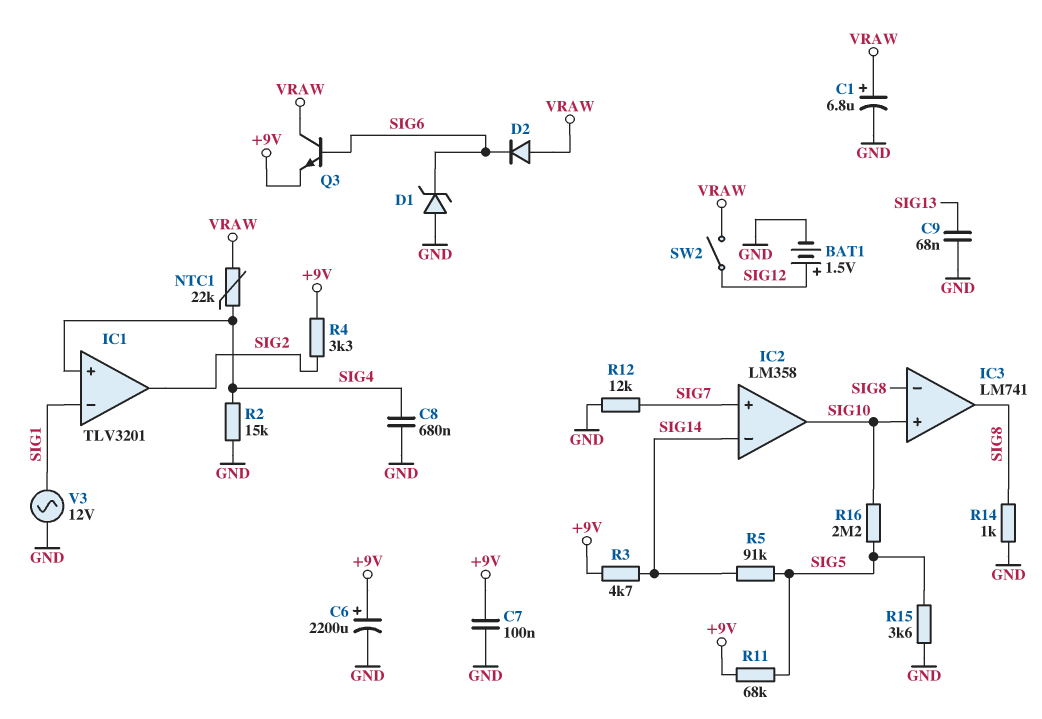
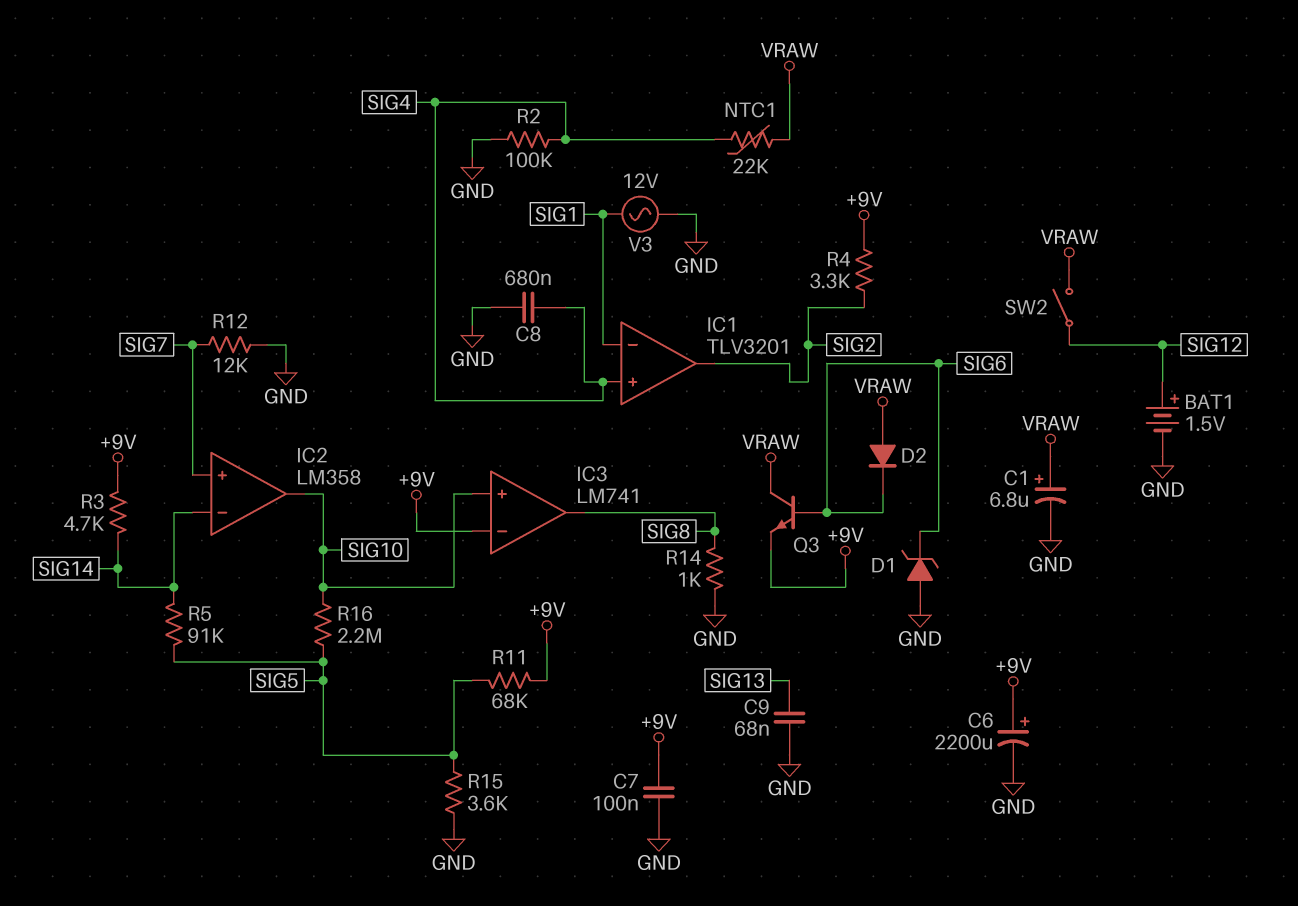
IC3 pin in-: SIG8 -> +9V
R2: 15k (GND, SIG4) -> 100k (GND, SIG4)

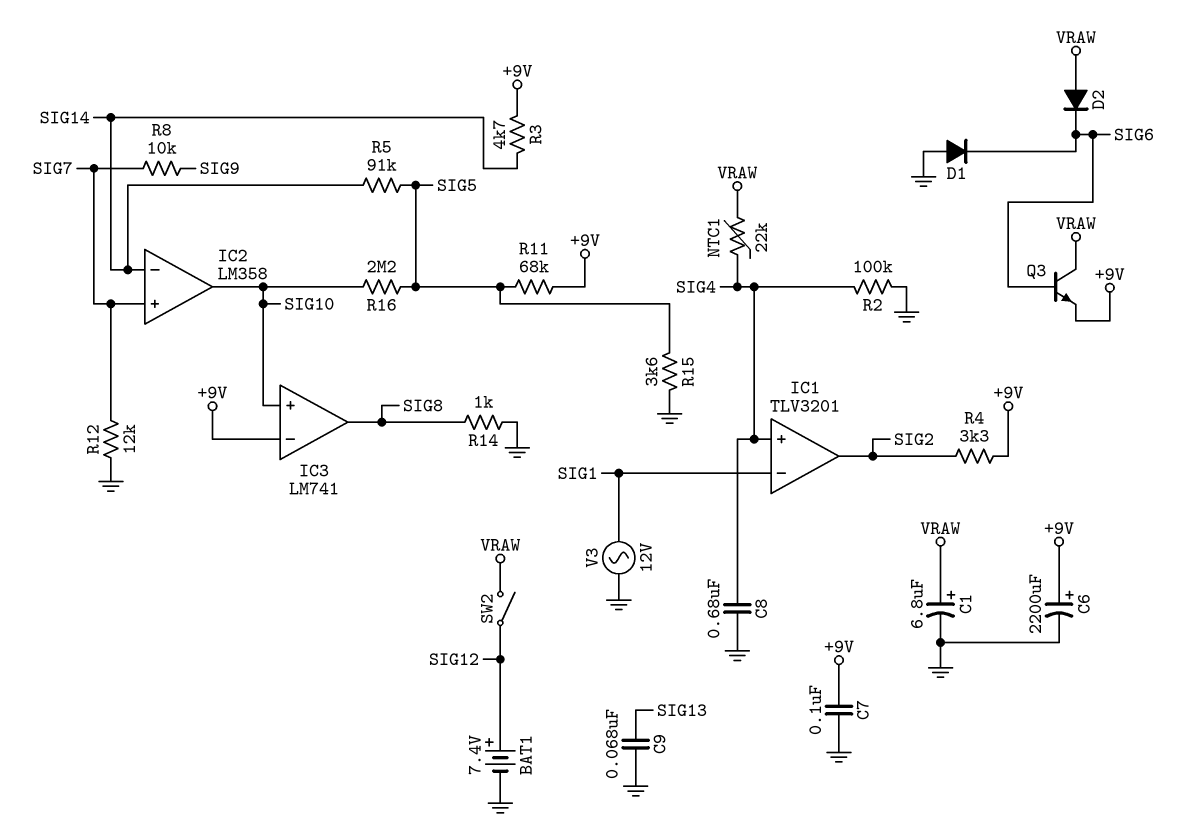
BAT1: 1.5V (plus SIG12, minus GND) -> 7.4V (plus SIG12, minus GND)
D1: zener (A GND, K SIG6) -> diode (A GND, K SIG6)
R8: none -> 10k (SIG7, SIG9)

